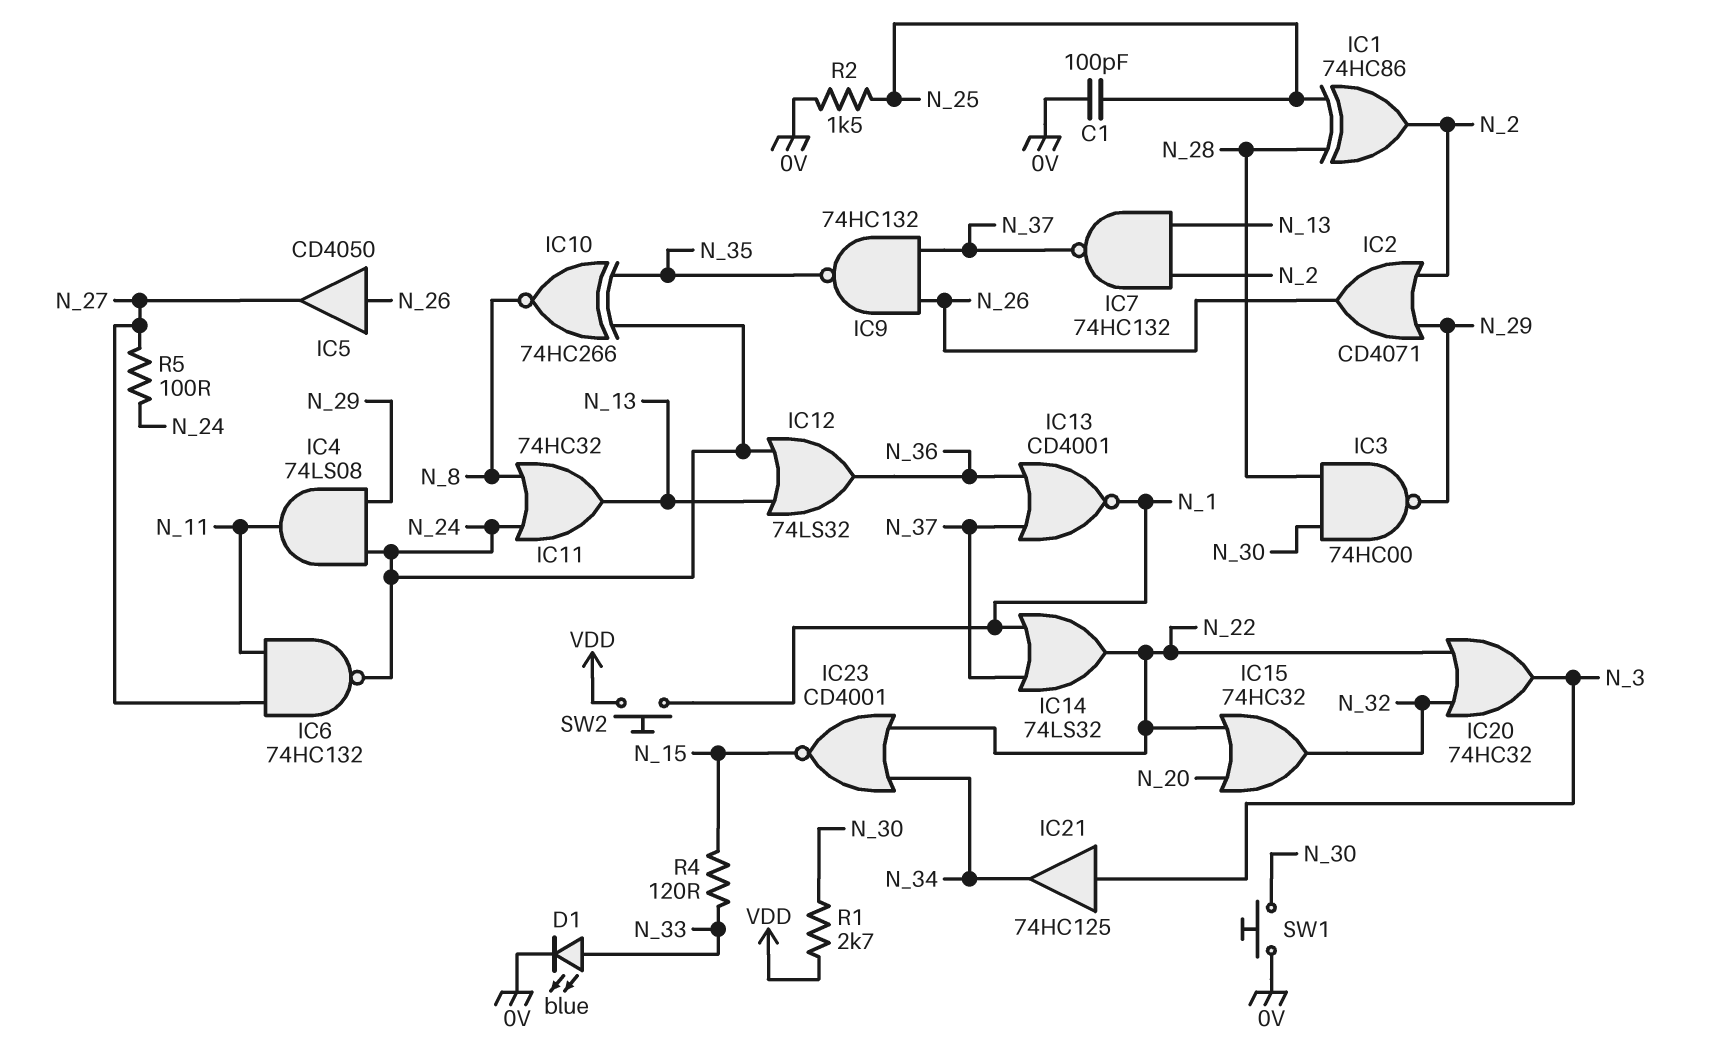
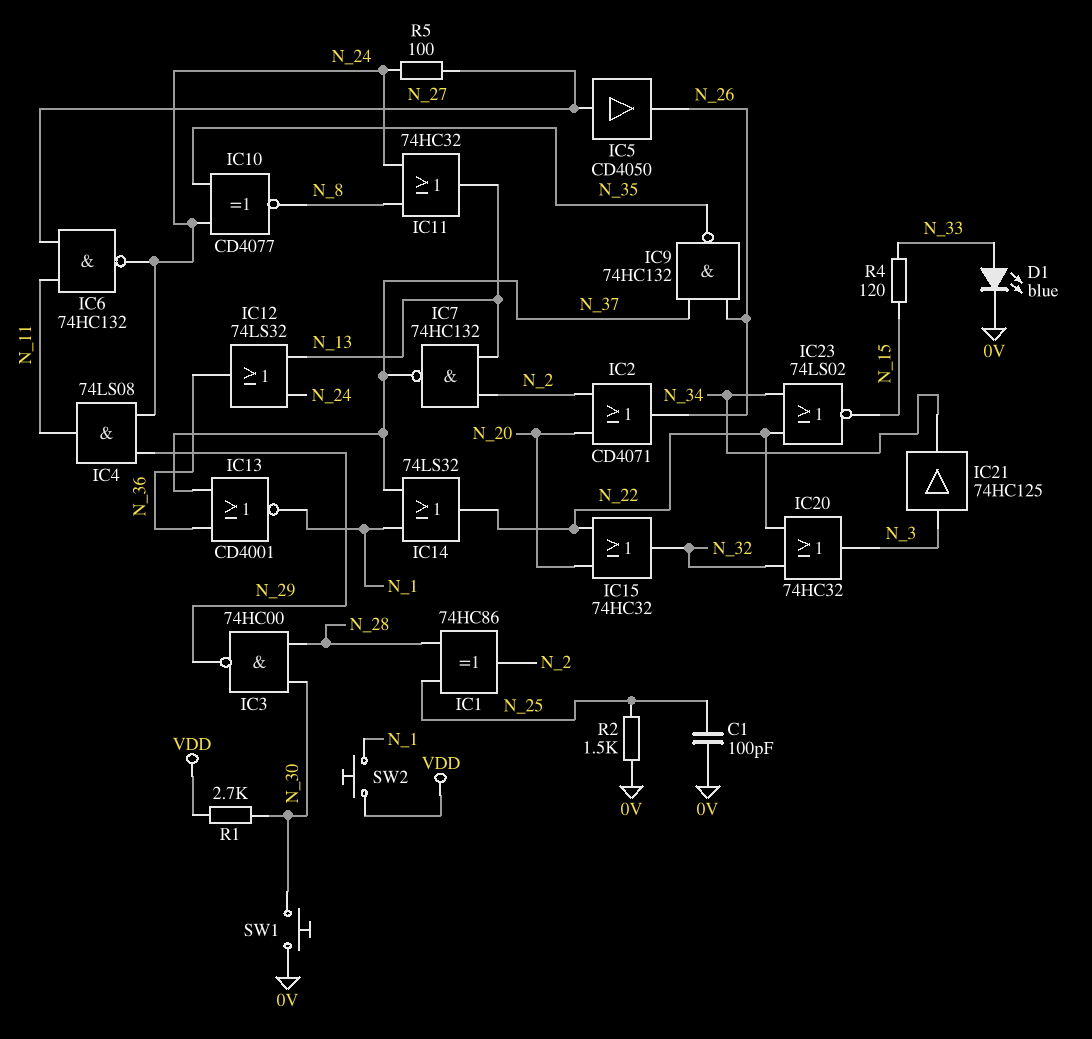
IC2: OR CD4071 (in N_2, in N_29, out N_26) -> OR CD4071 (in N_2, in N_20, out N_26)
IC5: buffer CD4050 (in N_26, out N_27) -> buffer CD4050 (in N_27, out N_26)
IC10: XNOR 74HC266 (in N_24, in N_35, out N_8) -> XNOR CD4077 (in N_24, in N_35, out N_8)
IC23: NOR CD4001 (in N_22, in N_34, out N_15) -> NOR 74LS02 (in N_22, in N_34, out N_15)

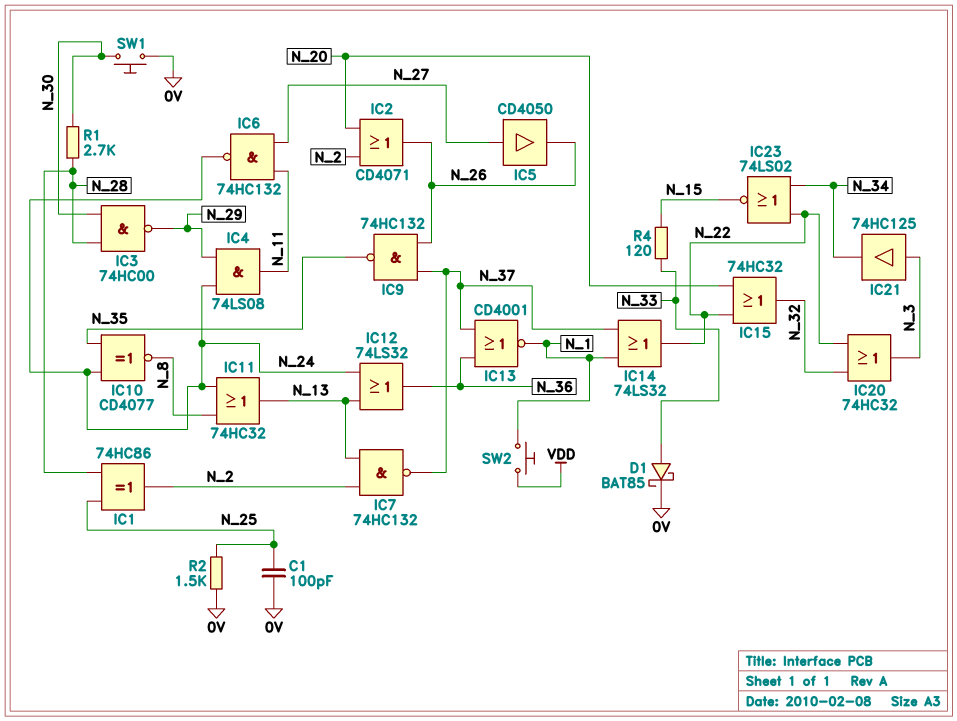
D1: LED blue (A N_33, K 0V) -> schottky BAT85 (A N_33, K 0V)
R1: 2.7k (N_30, VDD) -> 2.7k (N_28, N_30)
R5: 100 (N_24, N_27) -> none

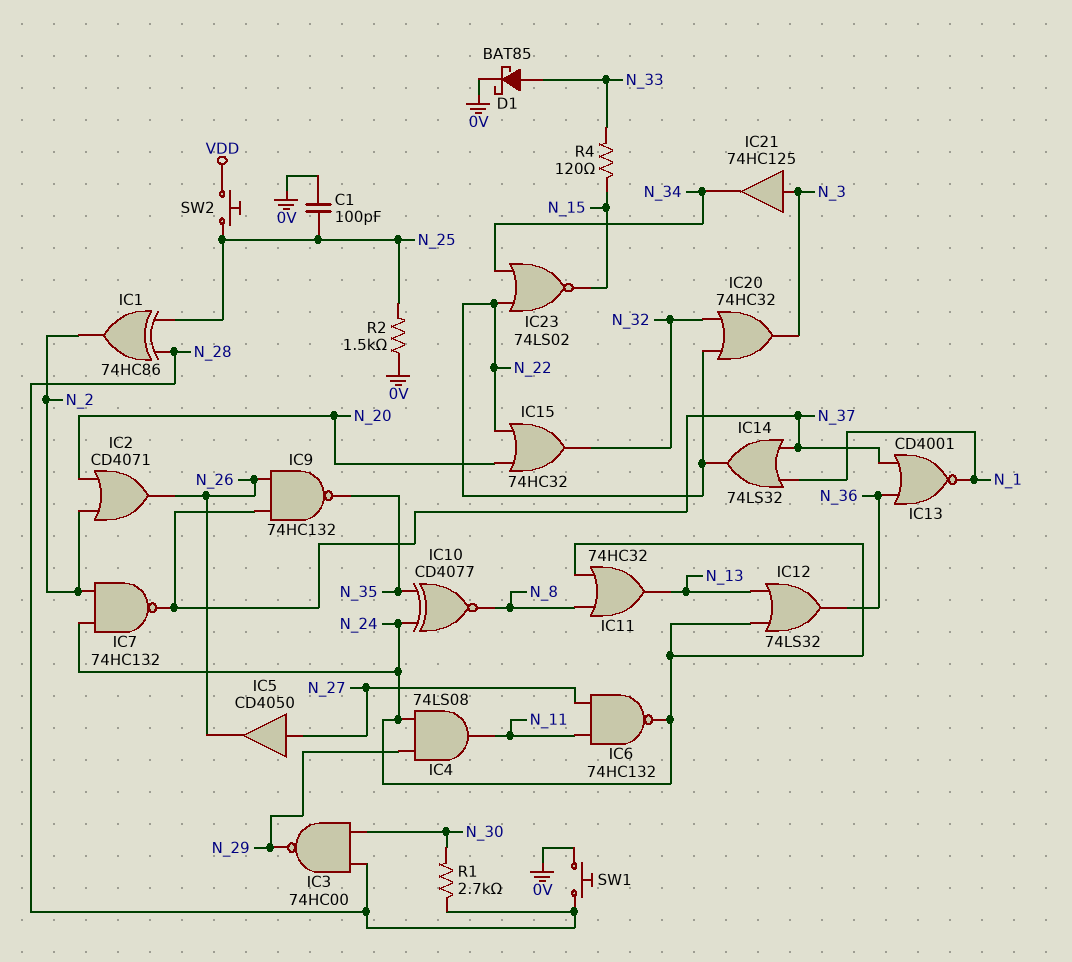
IC7: NAND 74HC132 (in N_2, in N_13, out N_37) -> NAND 74HC132 (in N_2, in N_24, out N_37)
SW1: button (0V, N_30) -> button (0V, N_28)
SW2: button (N_1, VDD) -> button (N_25, VDD)

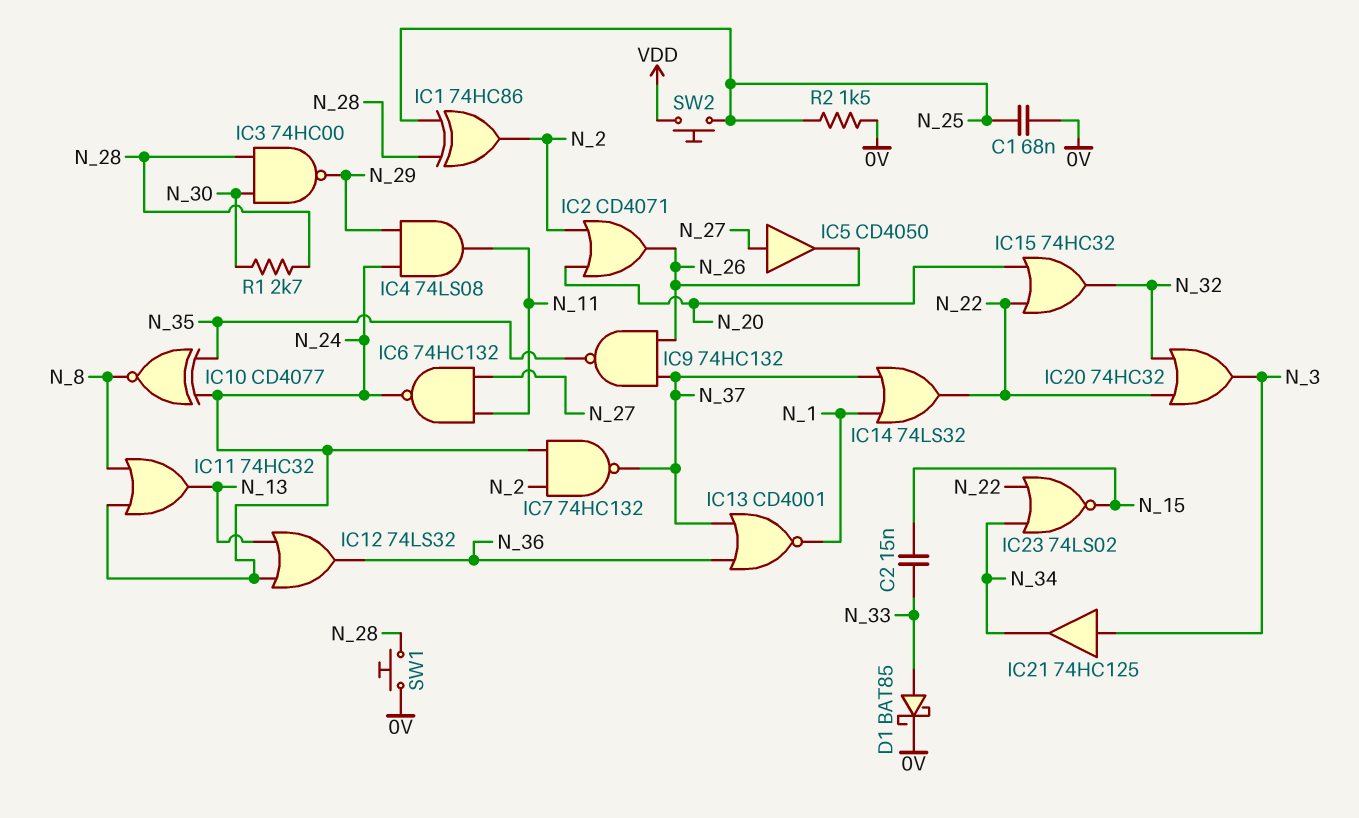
C1: 100pF (0V, N_25) -> 68nF (0V, N_25)
C2: none -> 15nF (N_15, N_33)
R4: 120 (N_15, N_33) -> none

